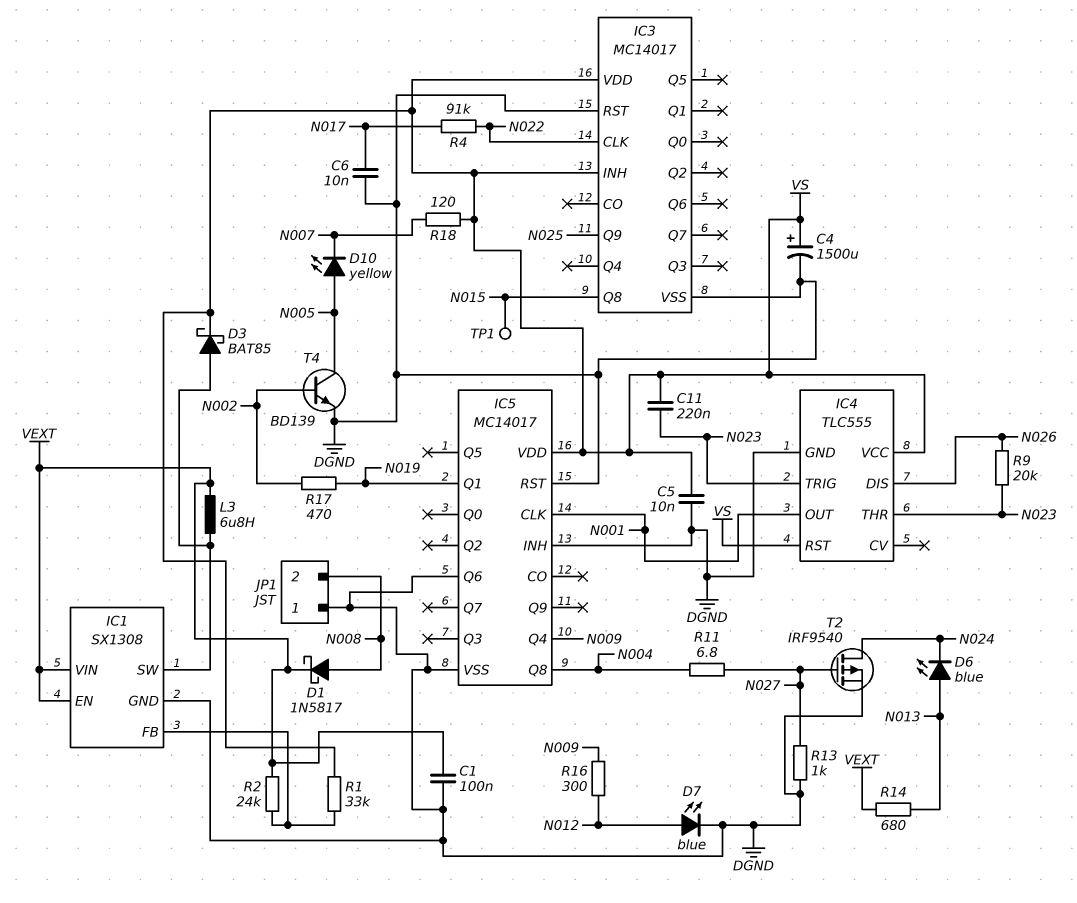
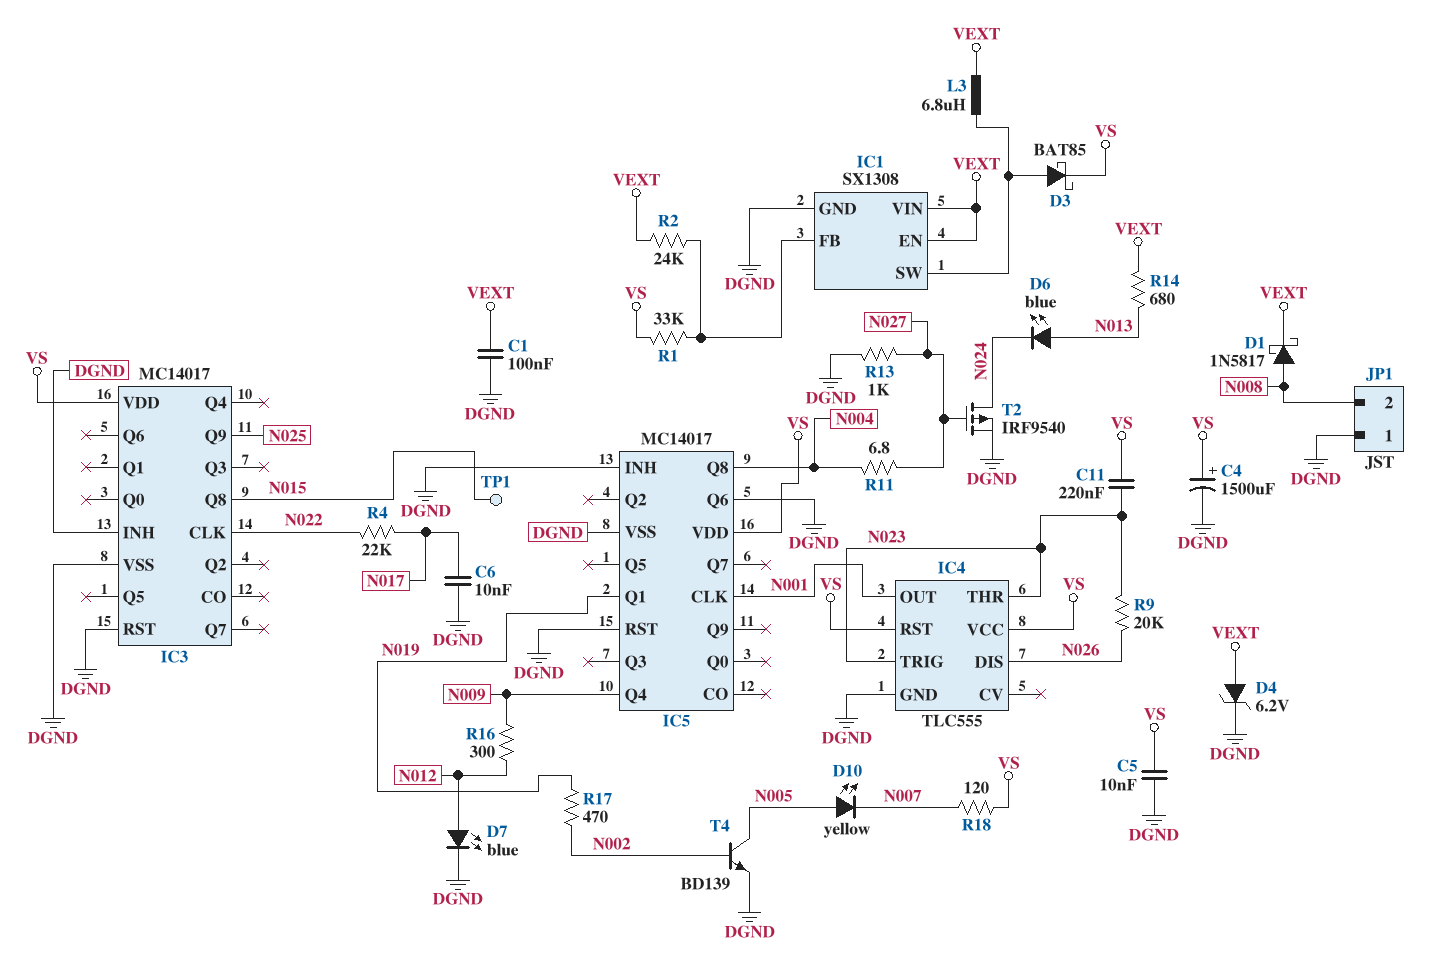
D4: none -> zener 6.2V (A VEXT, K DGND)
IC3 pin INH: VS -> DGND
R4: 91k (N017, N022) -> 22k (N017, N022)

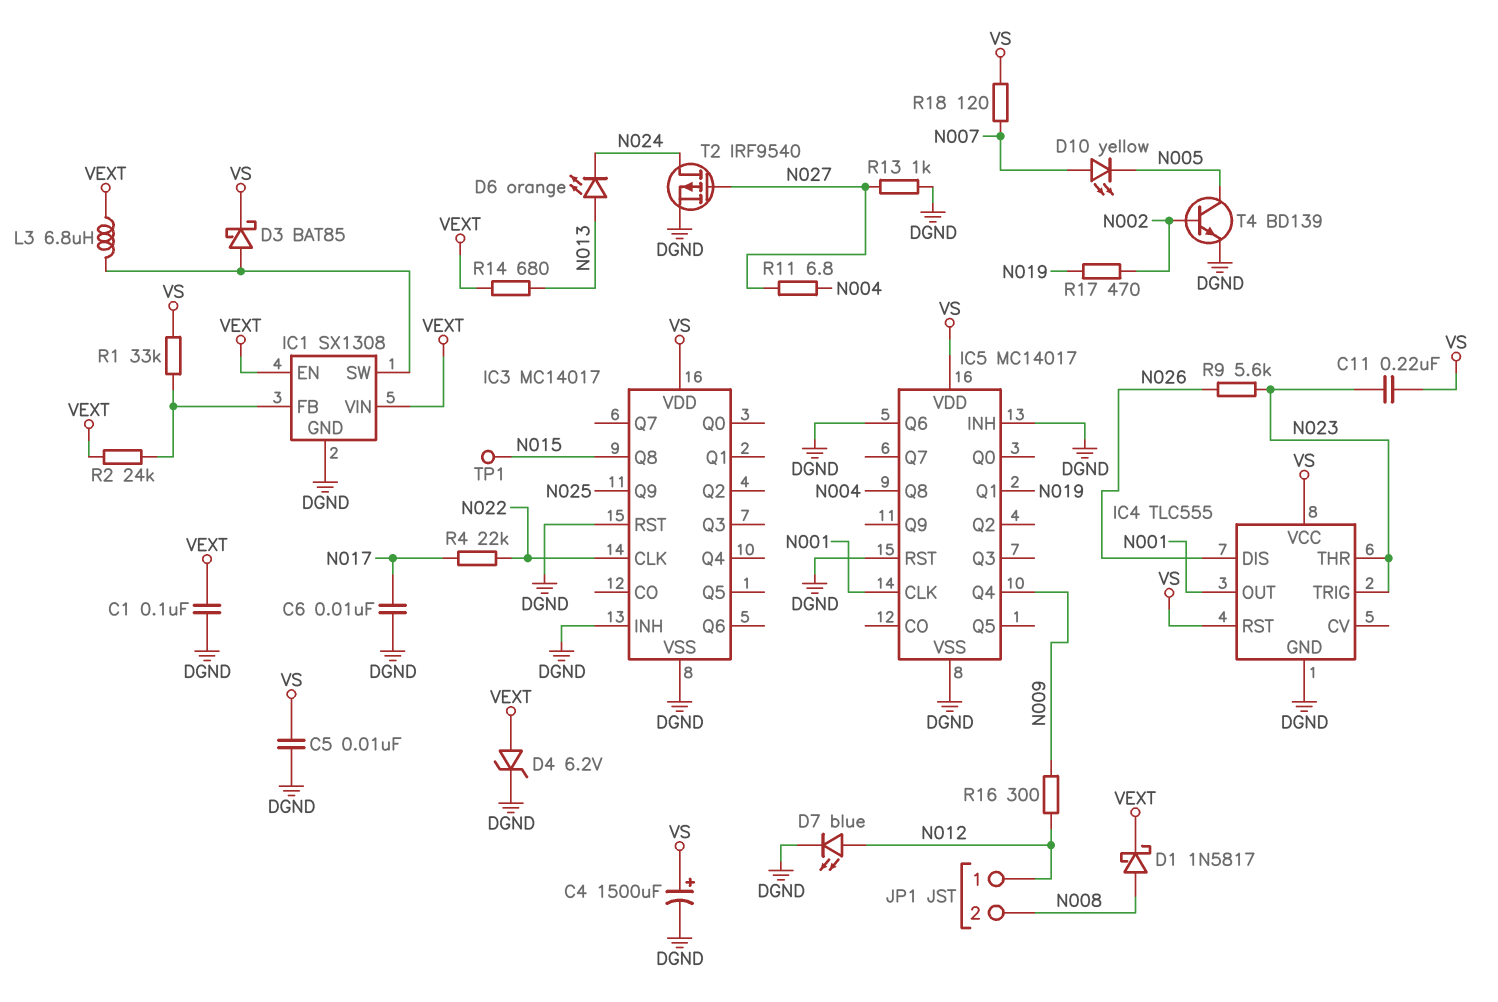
D6: LED blue (A N013, K N024) -> LED orange (A N013, K N024)
D10: LED yellow (A N005, K N007) -> LED yellow (A N007, K N005)
JP1 pin 1: DGND -> N012
R9: 20k (N023, N026) -> 5.6k (N023, N026)

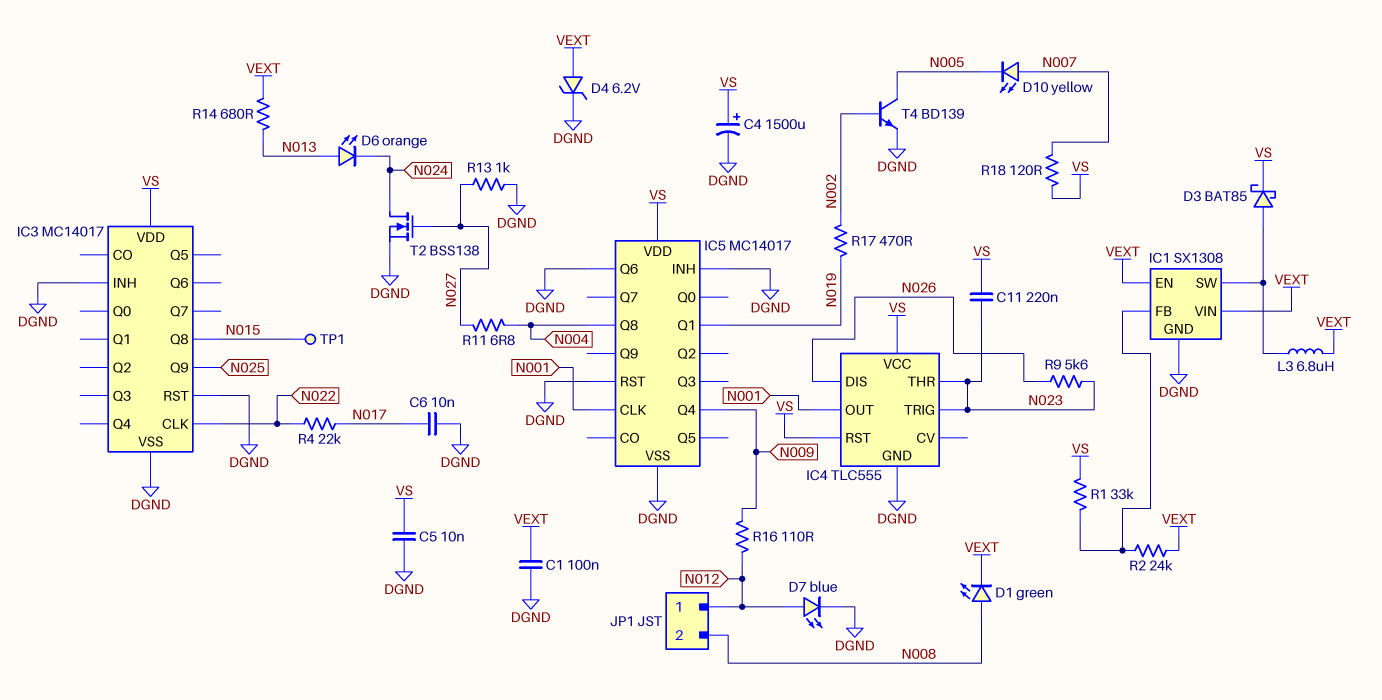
D1: schottky 1N5817 (A N008, K VEXT) -> LED green (A N008, K VEXT)
R16: 300 (N009, N012) -> 110 (N009, N012)
T2: PMOS IRF9540 (G N027, D N024, S DGND) -> NMOS BSS138 (G N027, D N024, S DGND)

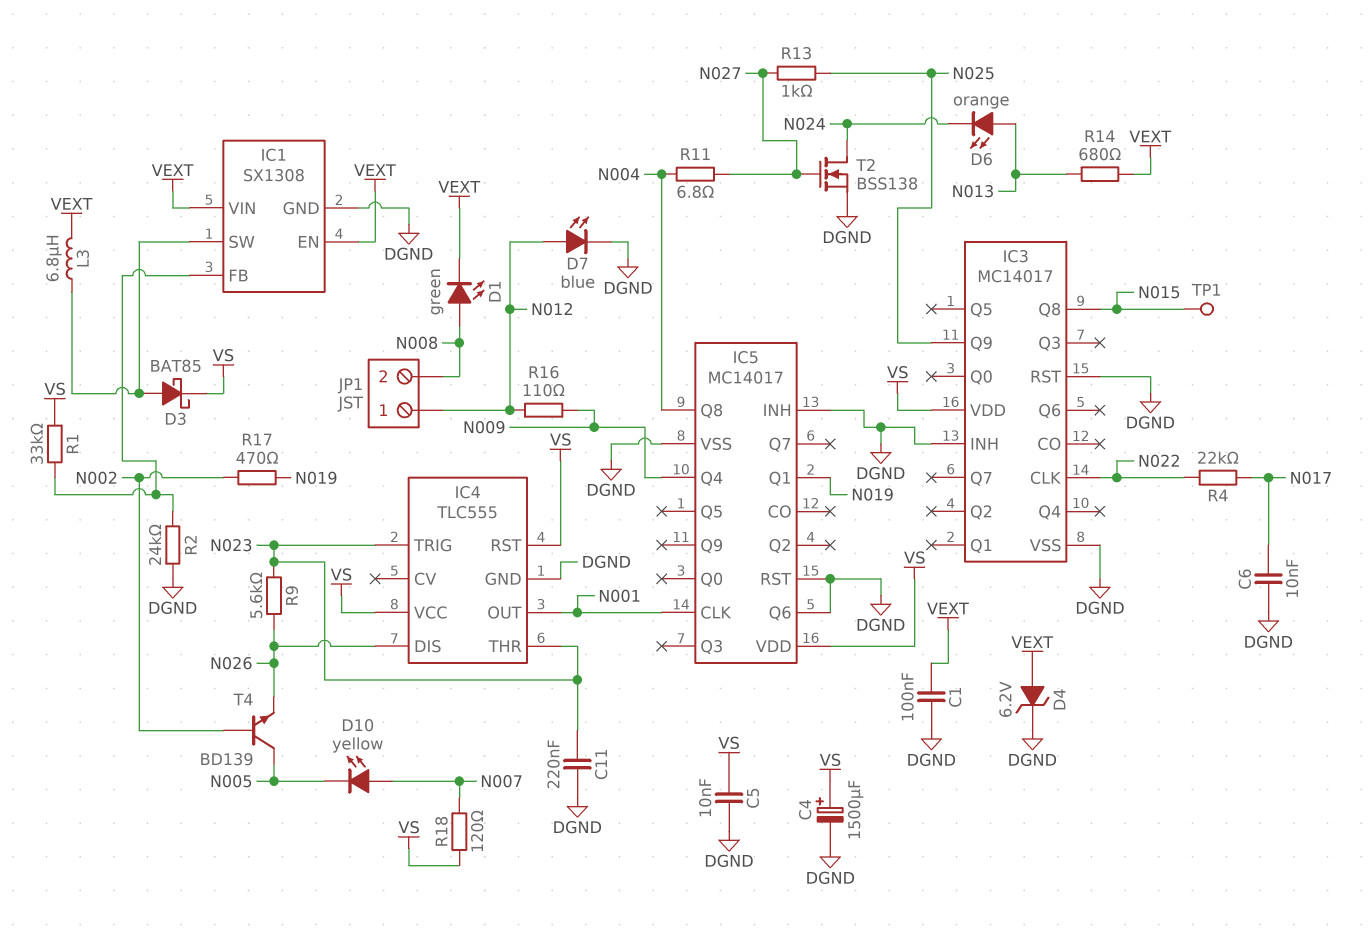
C11: 220nF (N023, VS) -> 220nF (DGND, N023)
R2: 24k (IC1/FB, VEXT) -> 24k (DGND, IC1/FB)
R13: 1k (DGND, N027) -> 1k (N025, N027)
T4: NPN BD139 (B N002, C N005, E DGND) -> NPN BD139 (B N002, C N005, E N026)

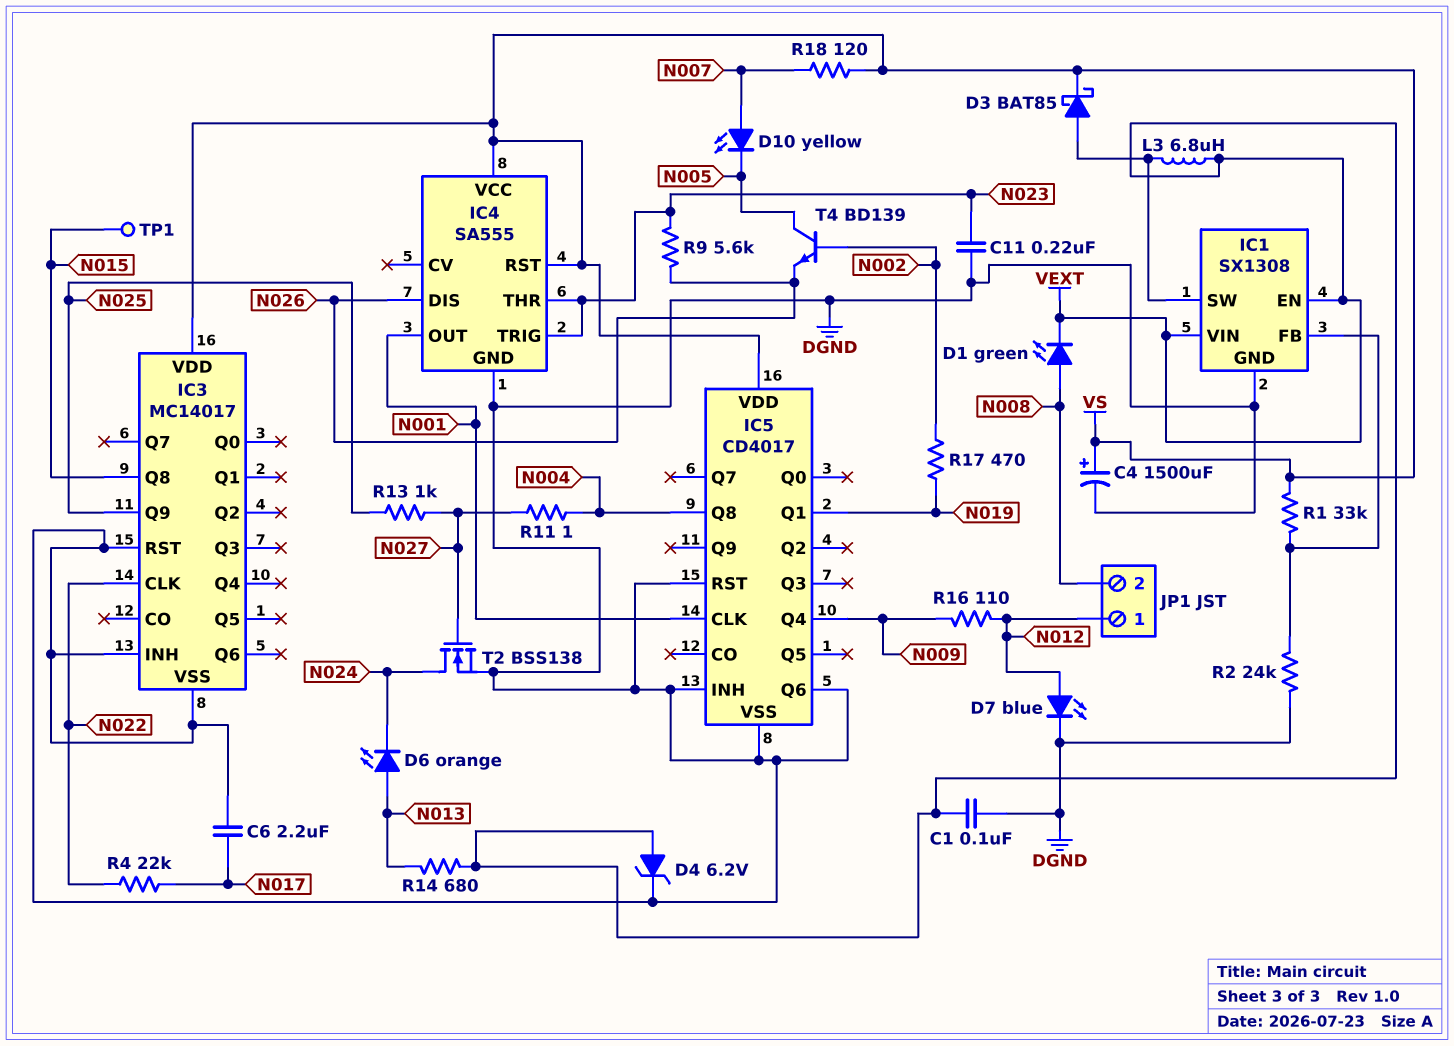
C5: 10nF (DGND, VS) -> none
C6: 10nF (DGND, N017) -> 2.2uF (DGND, N017)
IC4: TLC555 -> SA555
IC5: MC14017 -> CD4017
R11: 6.8 (N004, N027) -> 1 (N004, N027)

